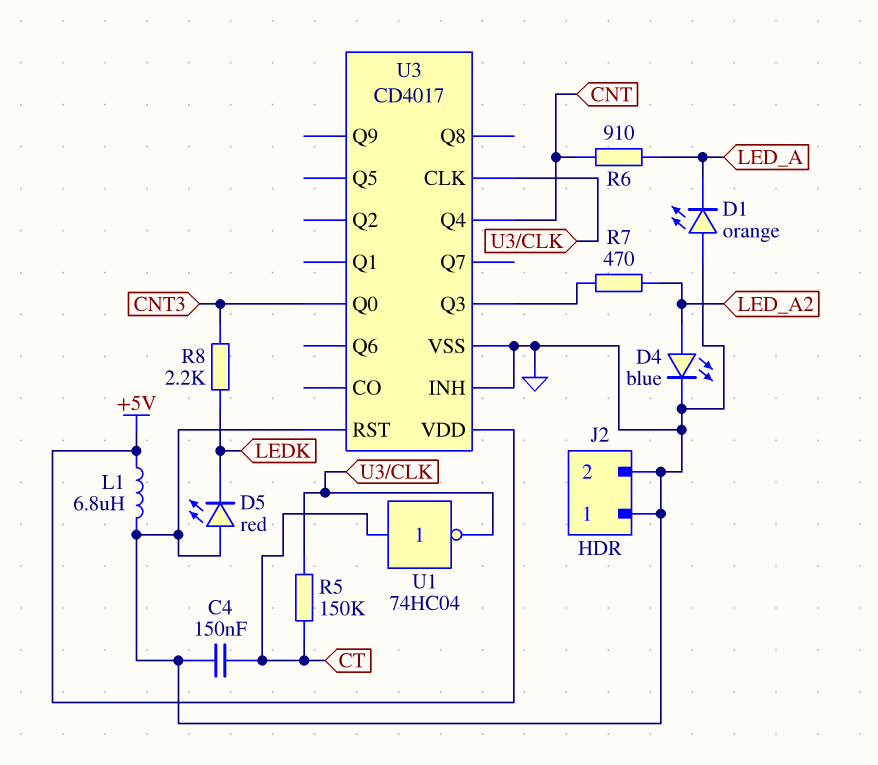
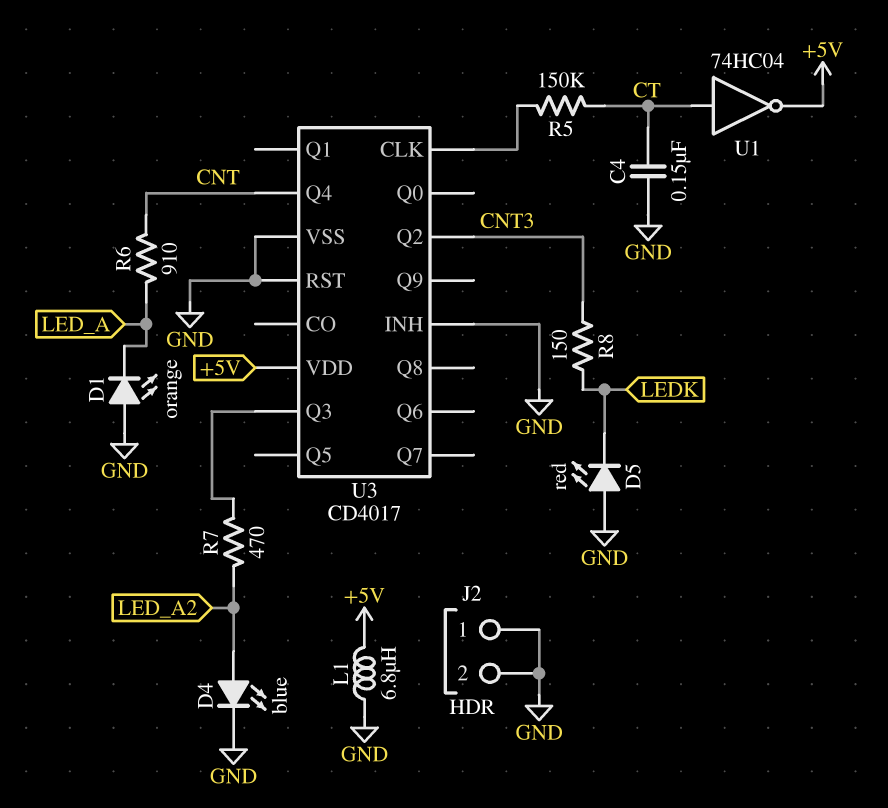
R8: 2.2k (CNT3, LEDK) -> 150 (CNT3, LEDK)
U1: NOT 74HC04 (in CT, out U3/CLK) -> NOT 74HC04 (in CT, out +5V)
U3 pin Q0: CNT3 -> none
U3 pin Q2: none -> CNT3

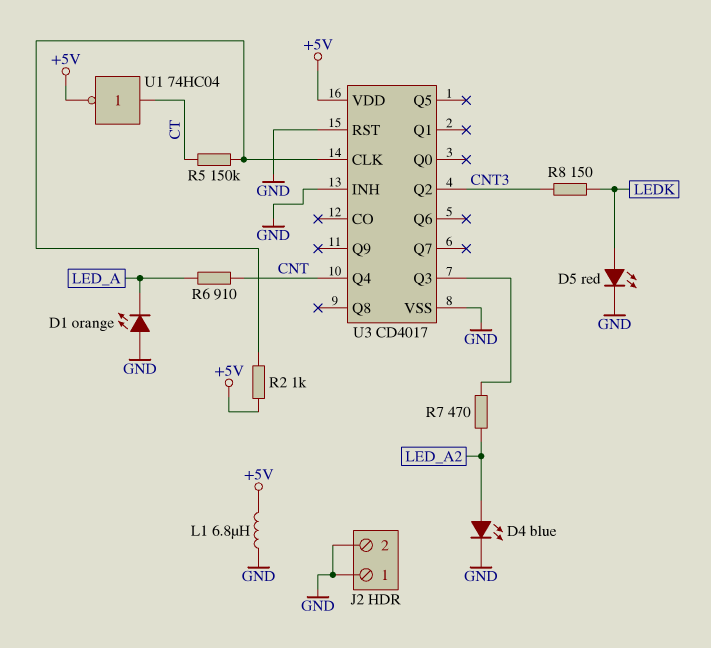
C4: 150nF (CT, GND) -> none
D5: LED red (A GND, K LEDK) -> LED red (A LEDK, K GND)
R2: none -> 1k (+5V, U3/CLK)

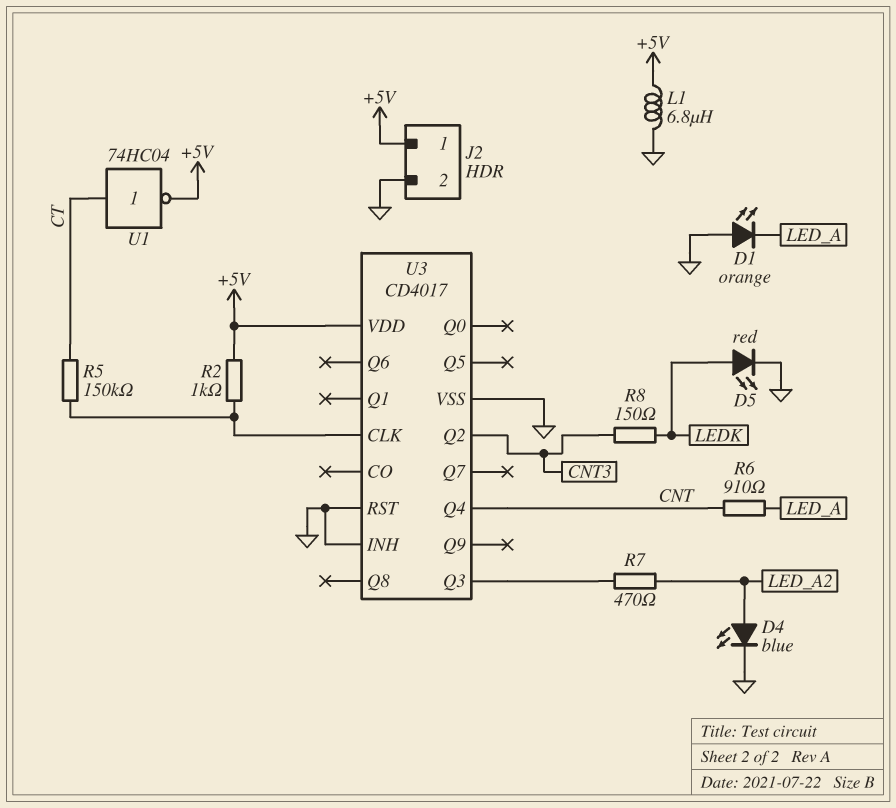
J2 pin 1: GND -> +5V

